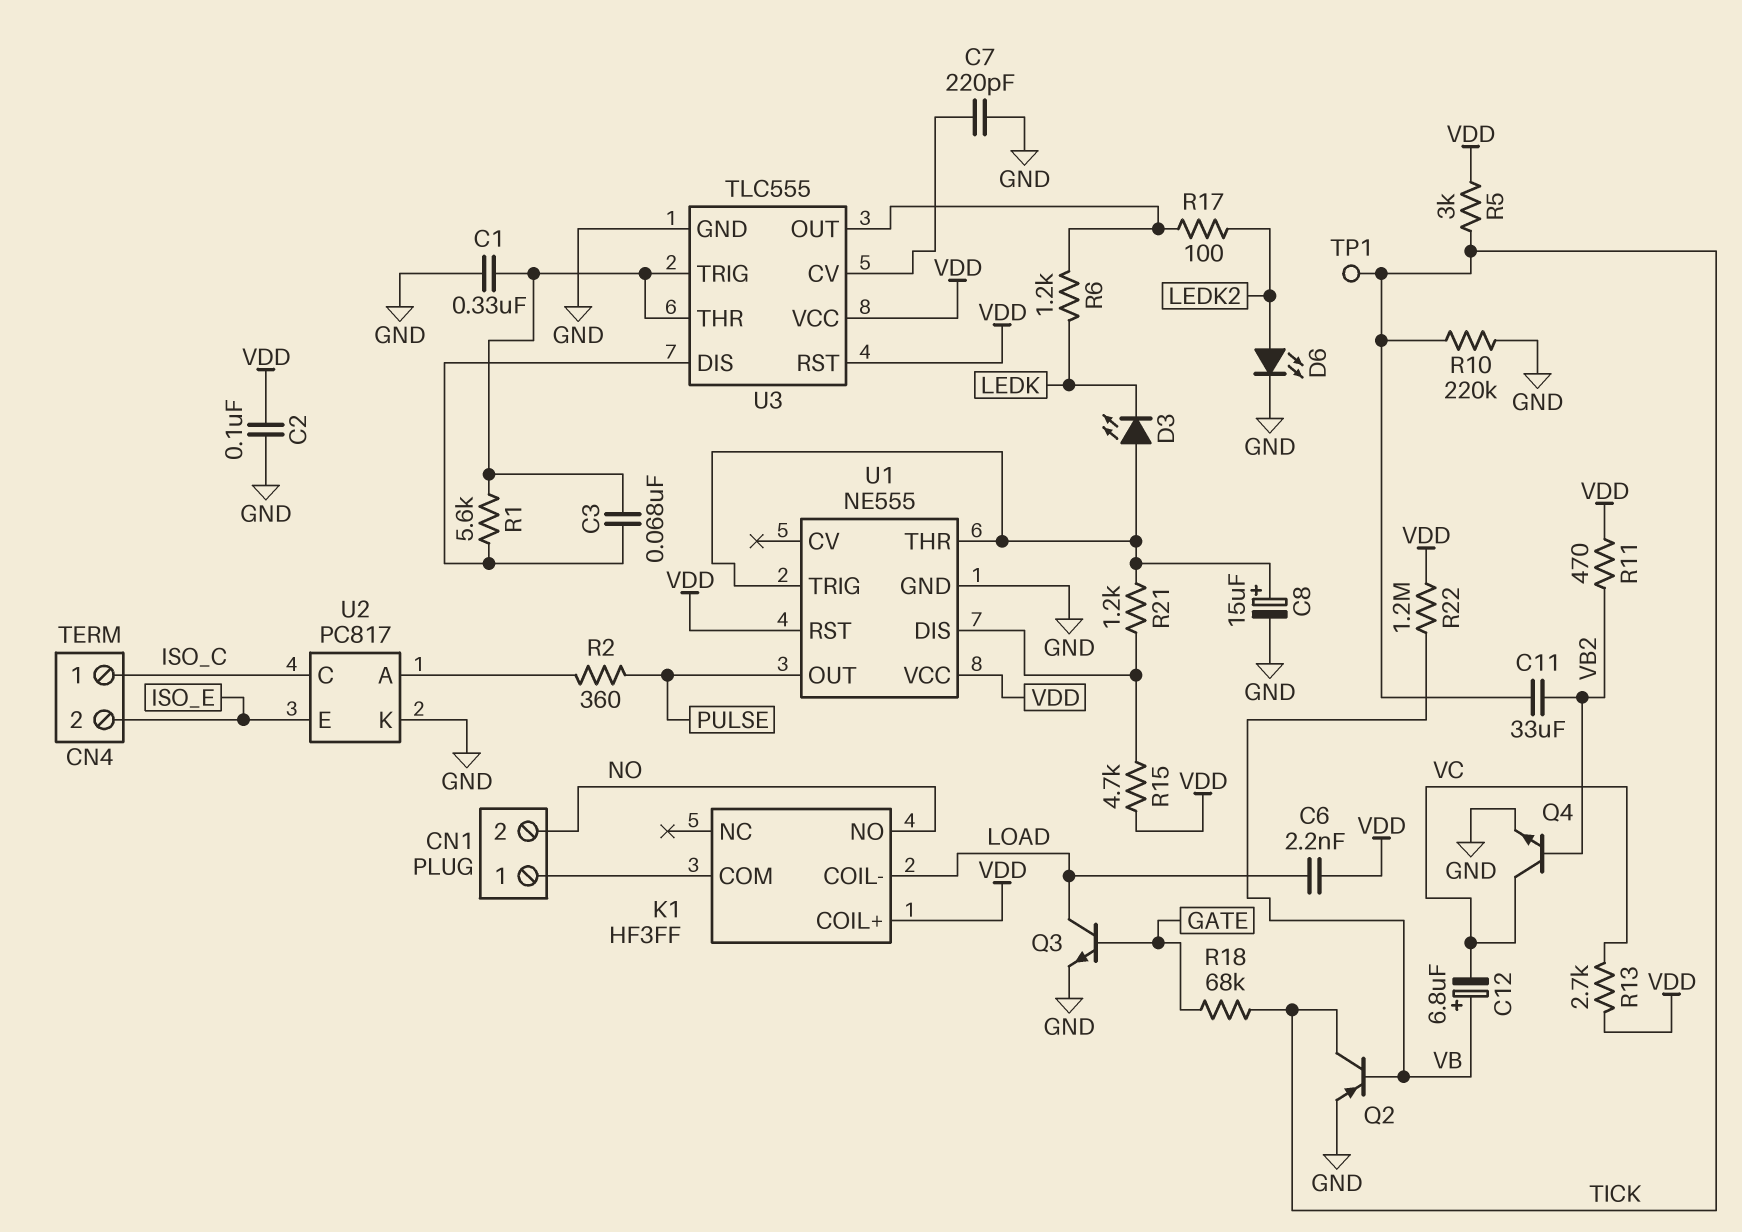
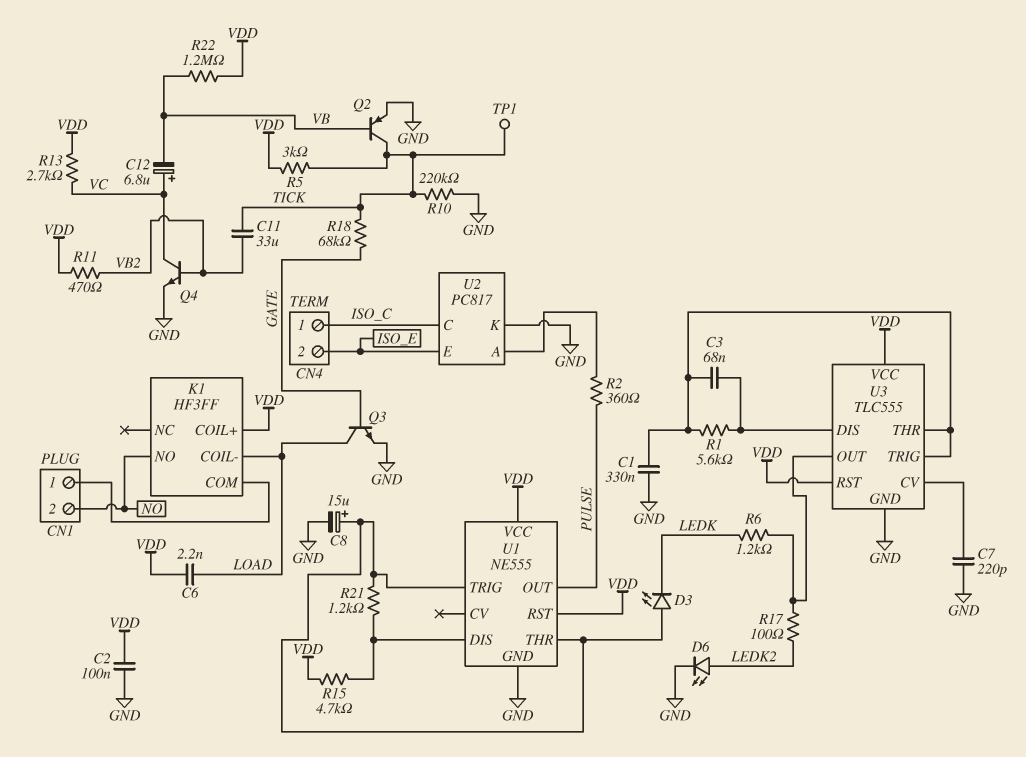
C12: 6.8uF (plus VB, minus VC) -> 6.8uF (plus VC, minus VB)

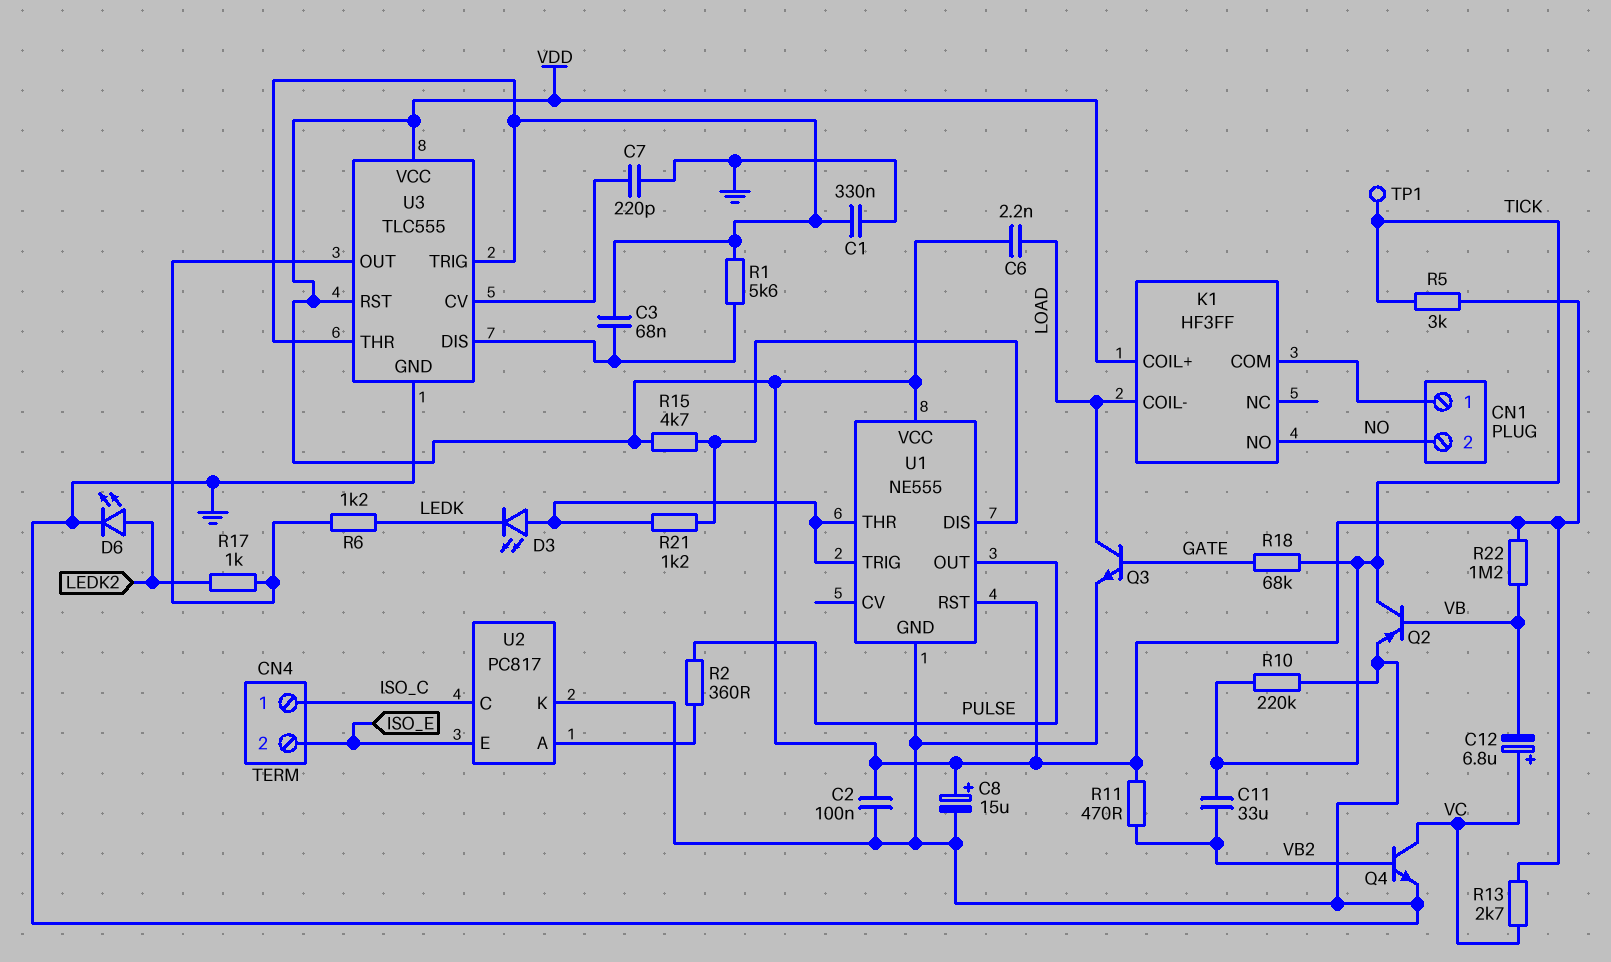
C8: 15uF (plus U1/THR, minus GND) -> 15uF (plus VDD, minus GND)
R17: 100 (LEDK2, U3/OUT) -> 1k (LEDK2, U3/OUT)

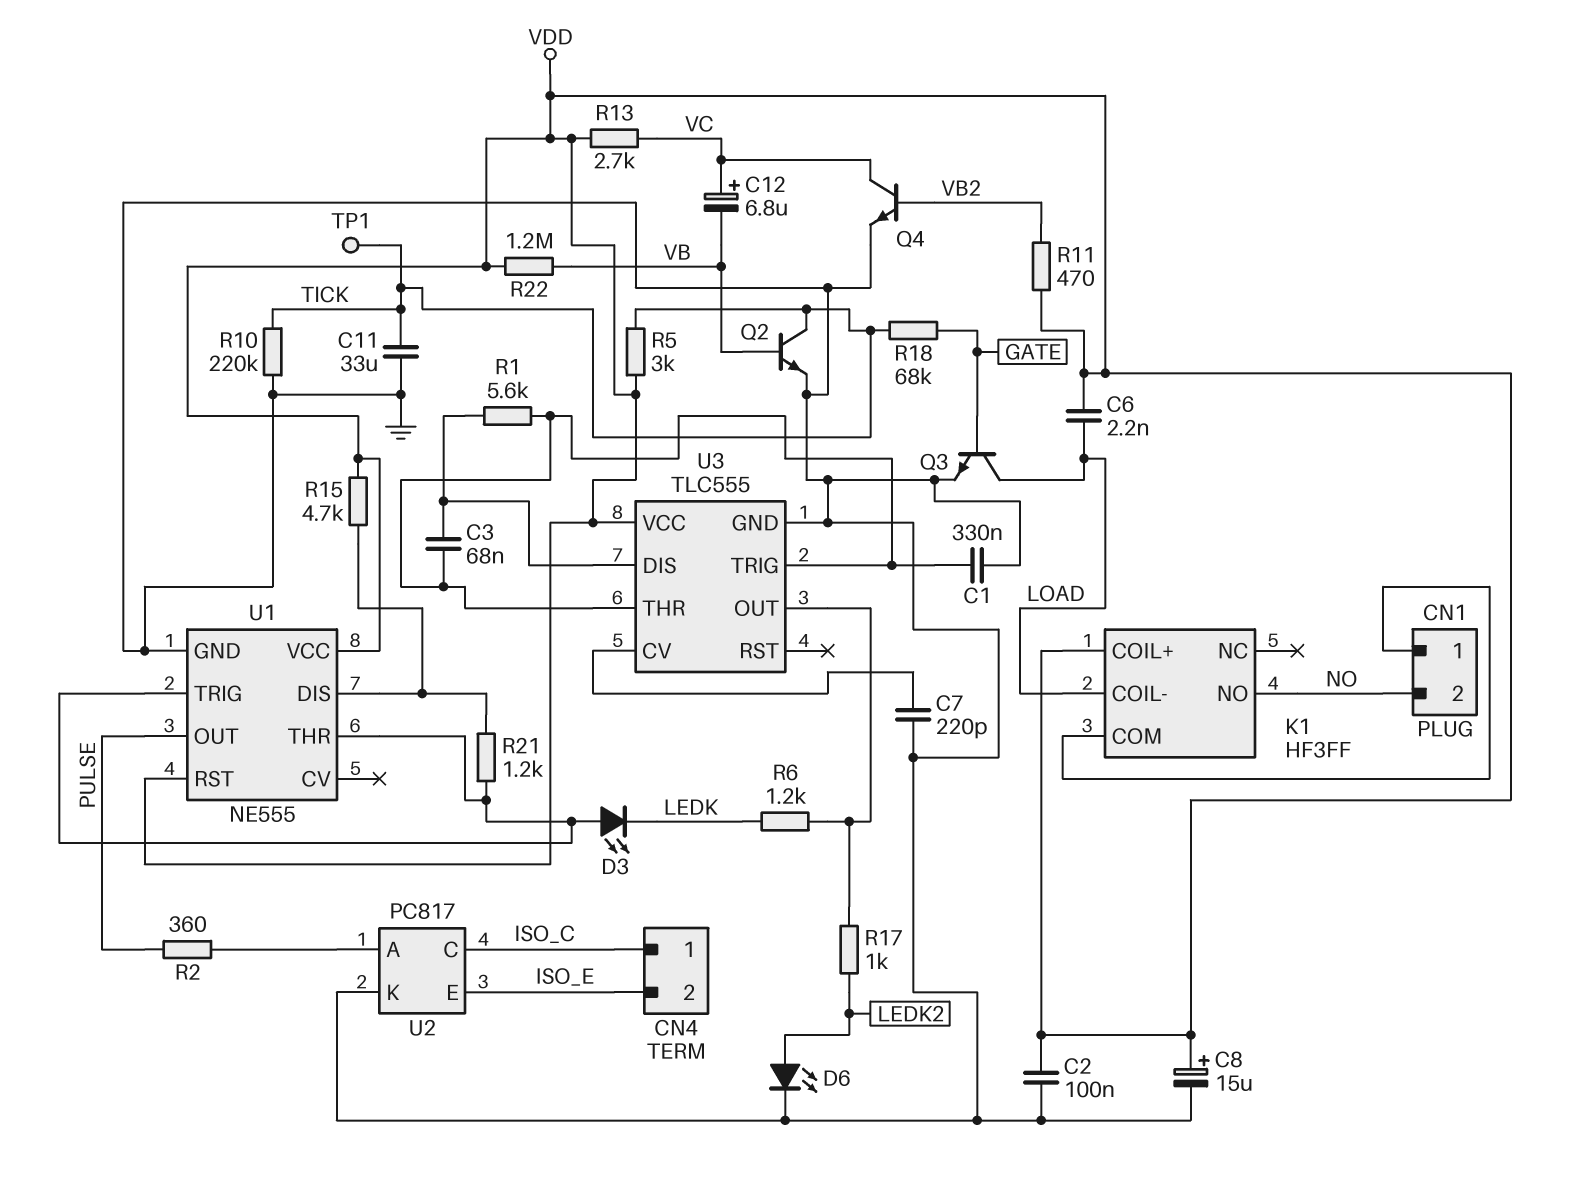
C11: 33uF (TICK, VB2) -> 33uF (GND, TICK)
Q2: PNP (B VB, C TICK, E GND) -> NPN (B VB, C TICK, E GND)
U3 pin RST: VDD -> none

